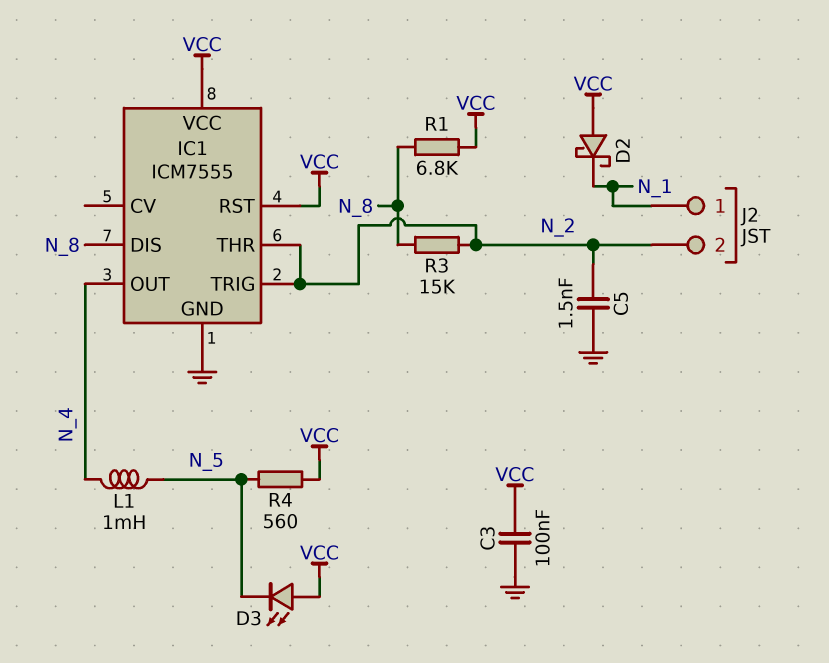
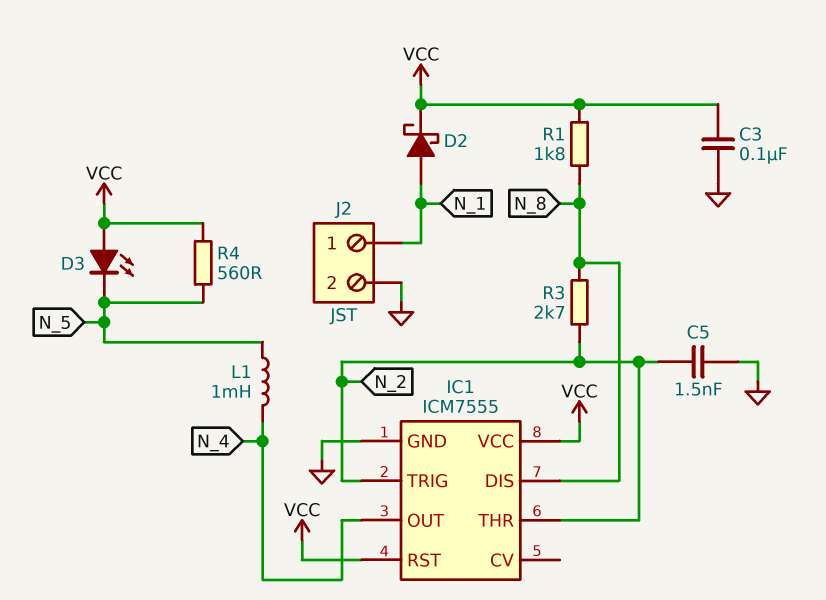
D2: schottky (A VCC, K N_1) -> schottky (A N_1, K VCC)
J2 pin 2: N_2 -> GND
R1: 6.8k (N_8, VCC) -> 1.8k (N_8, VCC)
R3: 15k (N_2, N_8) -> 2.7k (N_2, N_8)

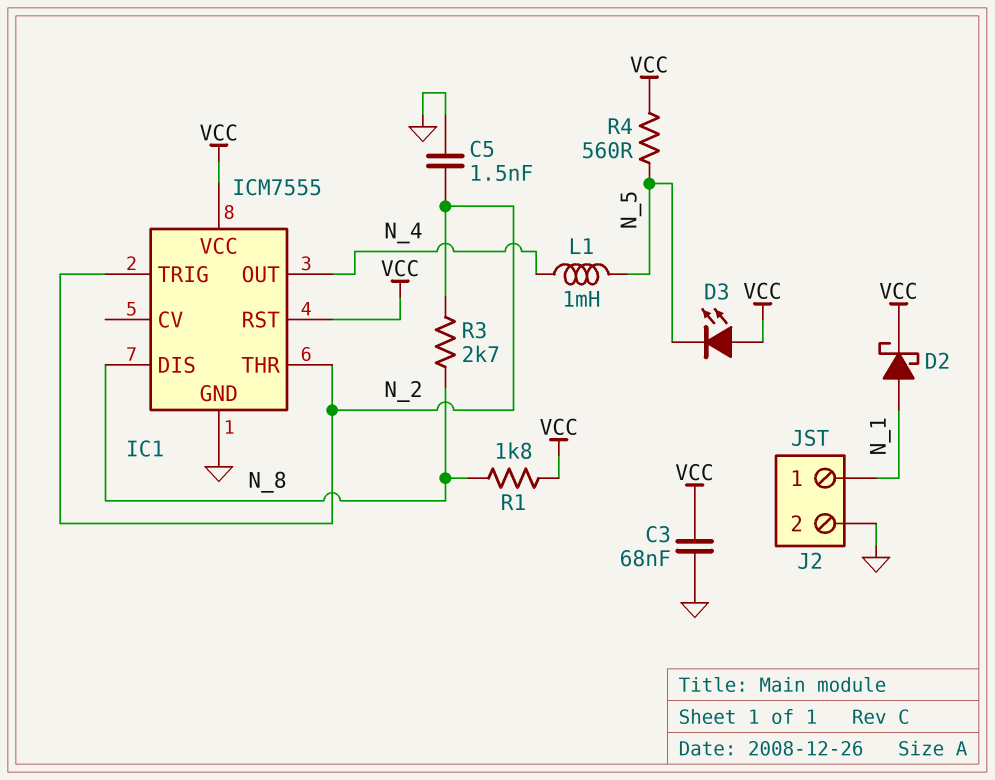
C3: 100nF (GND, VCC) -> 68nF (GND, VCC)

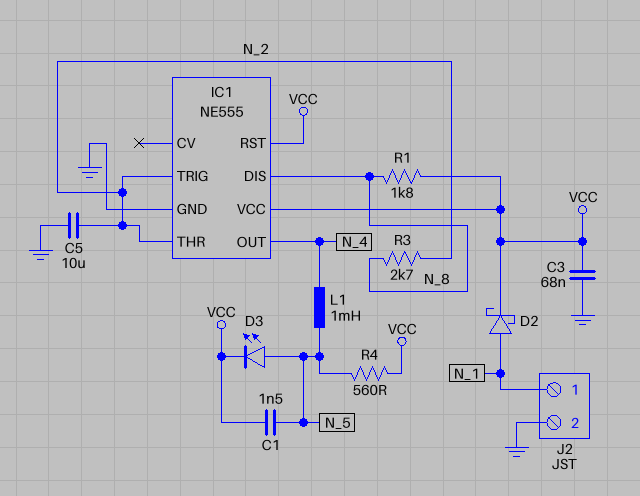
C1: none -> 1.5nF (N_5, VCC)
C5: 1.5nF (GND, N_2) -> 10uF (GND, N_2)
D3: LED (A VCC, K N_5) -> LED (A N_5, K VCC)
IC1: ICM7555 -> NE555

